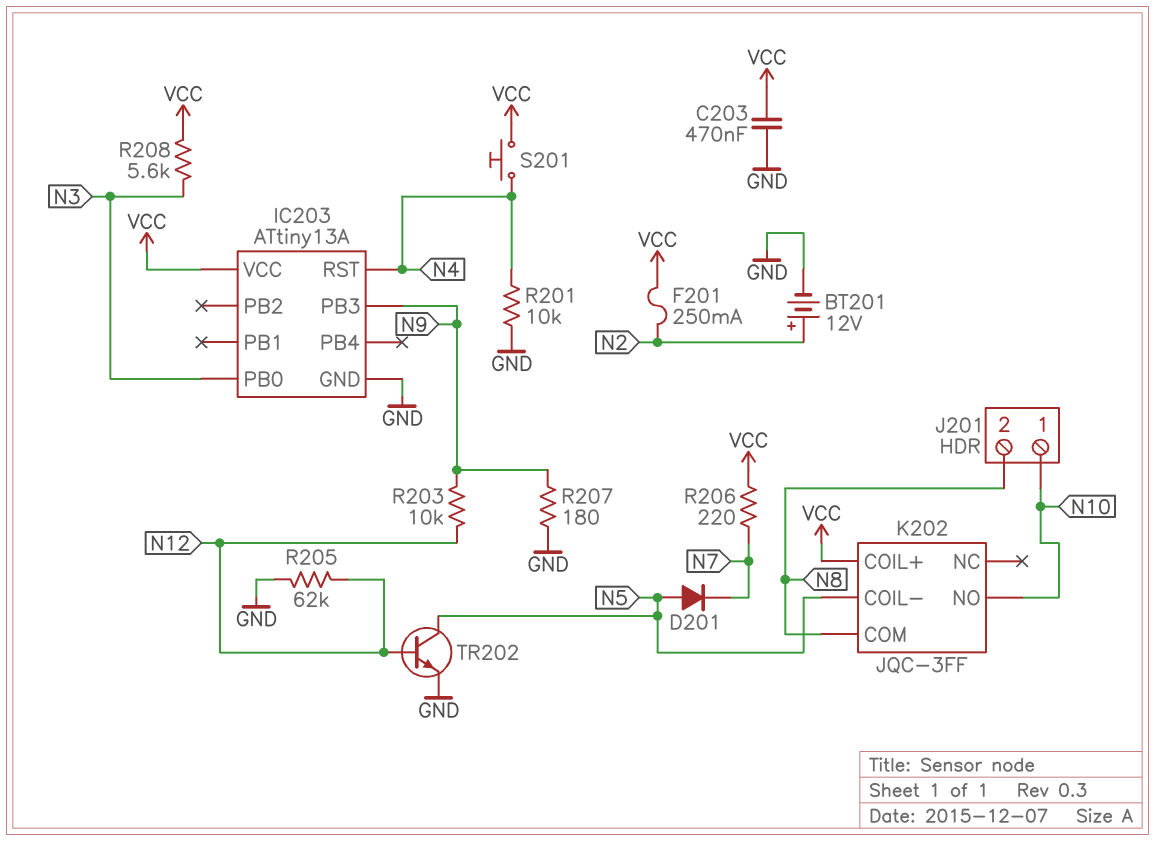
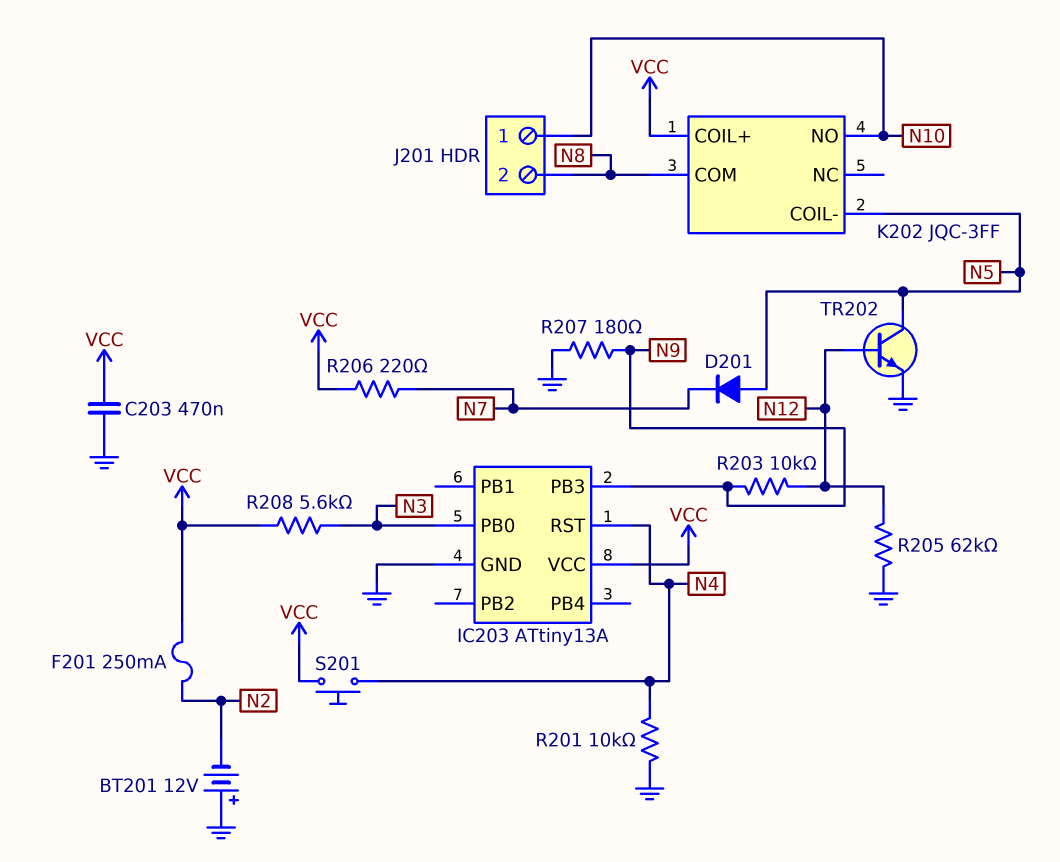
BT201: 12V (plus N2, minus GND) -> 12V (plus GND, minus N2)

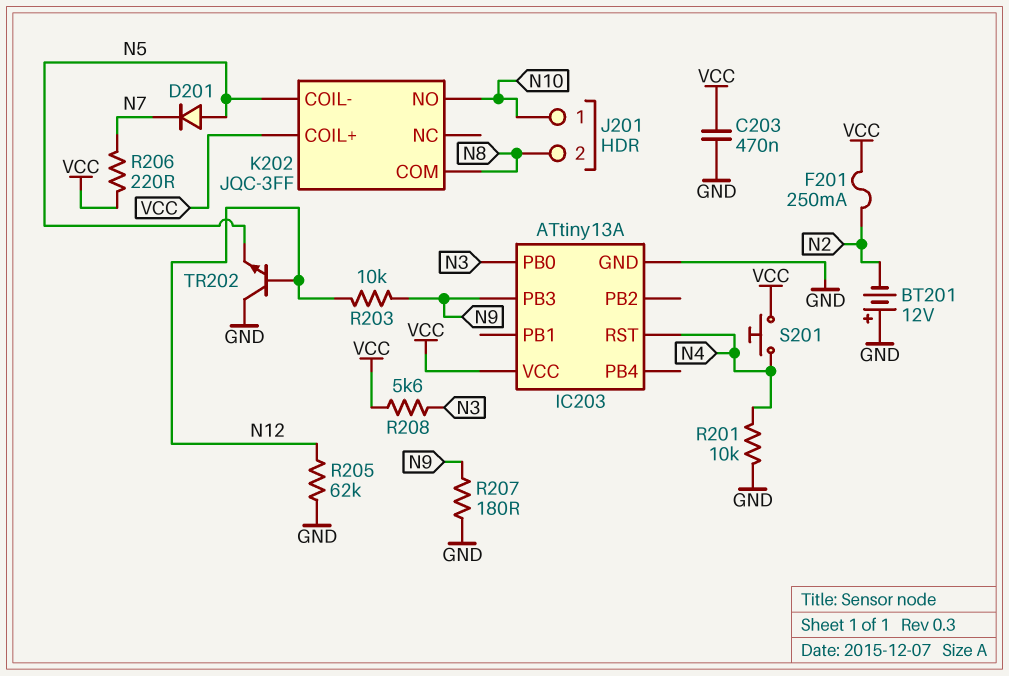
TR202: NPN (B N12, C N5, E GND) -> NPN (B N12, C GND, E N5)

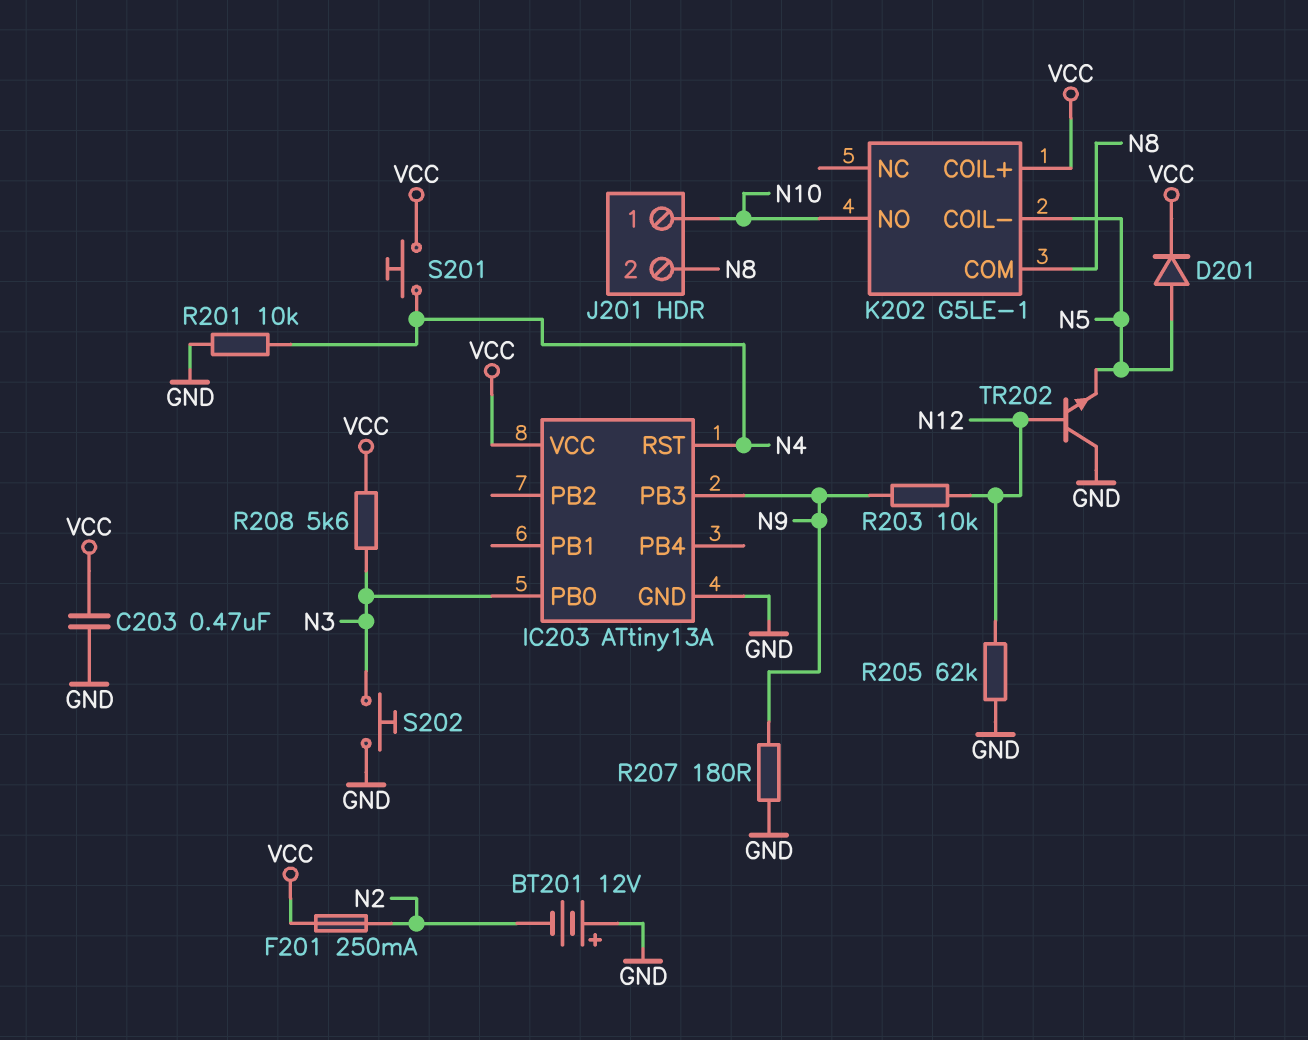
D201: diode (A N5, K N7) -> diode (A N5, K VCC)
K202: JQC-3FF -> G5LE-1
R206: 220 (N7, VCC) -> none
S202: none -> button (GND, N3)

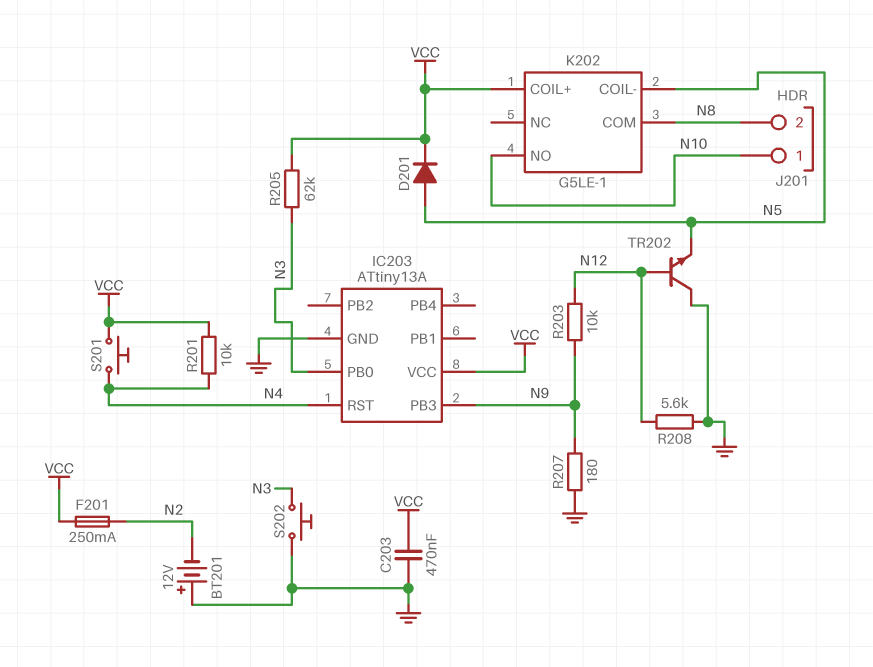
R201: 10k (GND, N4) -> 10k (N4, VCC)
R205: 62k (GND, N12) -> 62k (N3, VCC)
R208: 5.6k (N3, VCC) -> 5.6k (GND, N12)

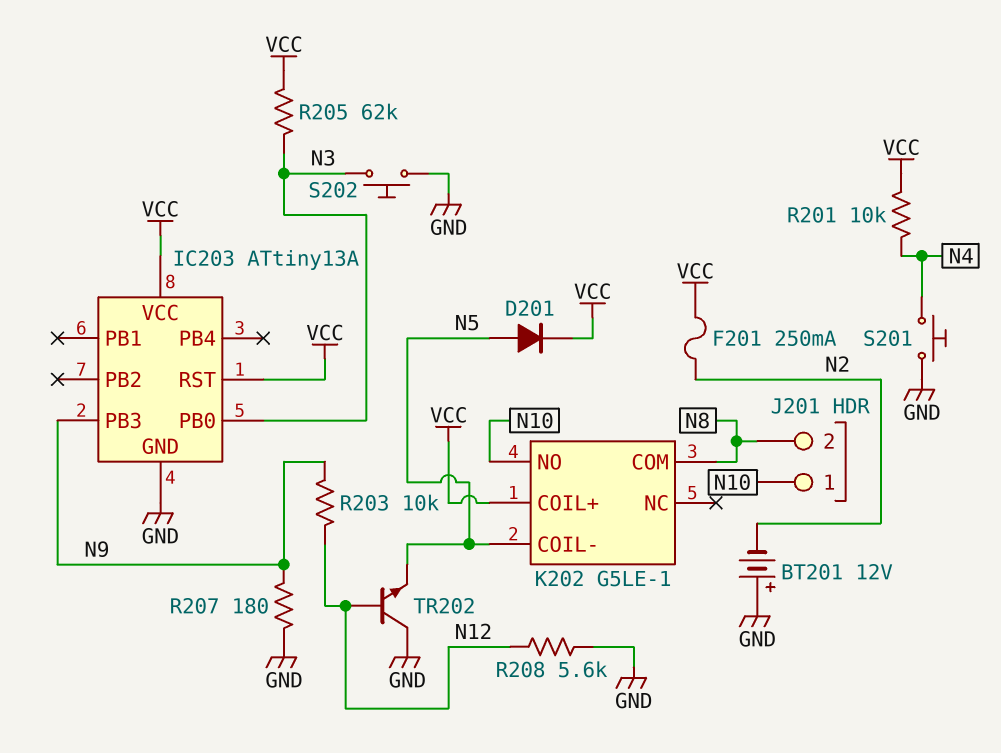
C203: 470nF (GND, VCC) -> none
IC203 pin RST: N4 -> VCC
S201: button (N4, VCC) -> button (GND, N4)

